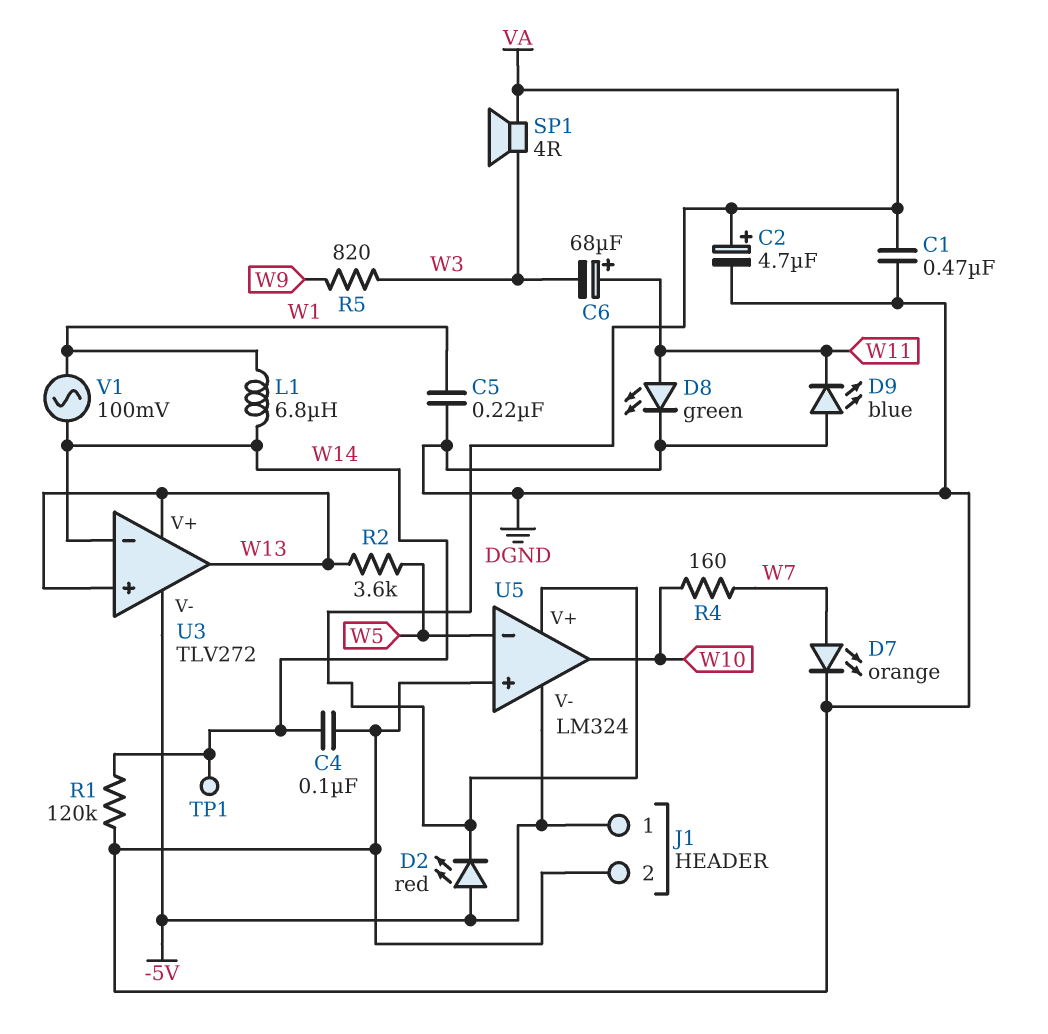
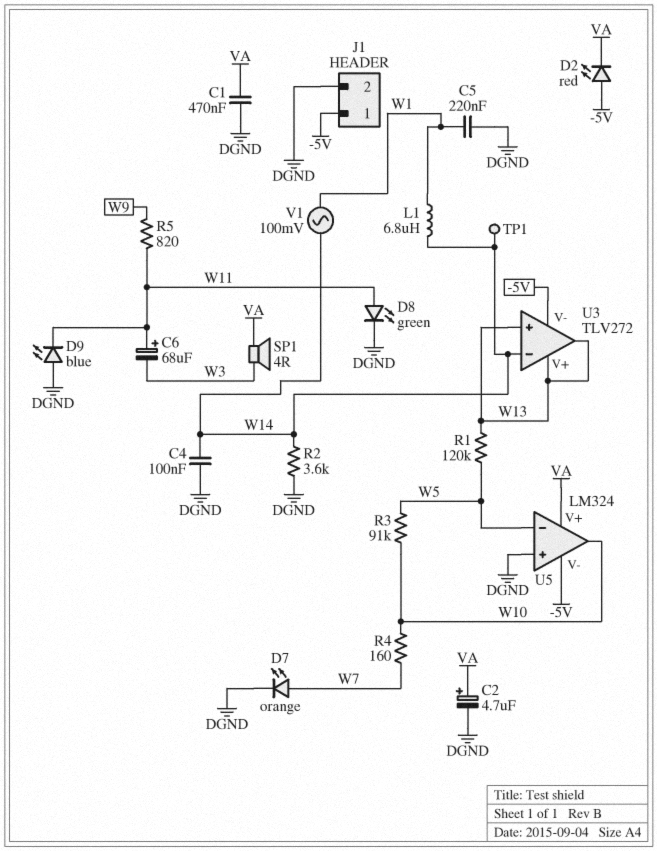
R1: 120k (DGND, W14) -> 120k (W5, W13)
R2: 3.6k (W5, W13) -> 3.6k (DGND, W14)
R3: none -> 91k (W5, W10)
R5: 820 (W3, W9) -> 820 (W9, W11)

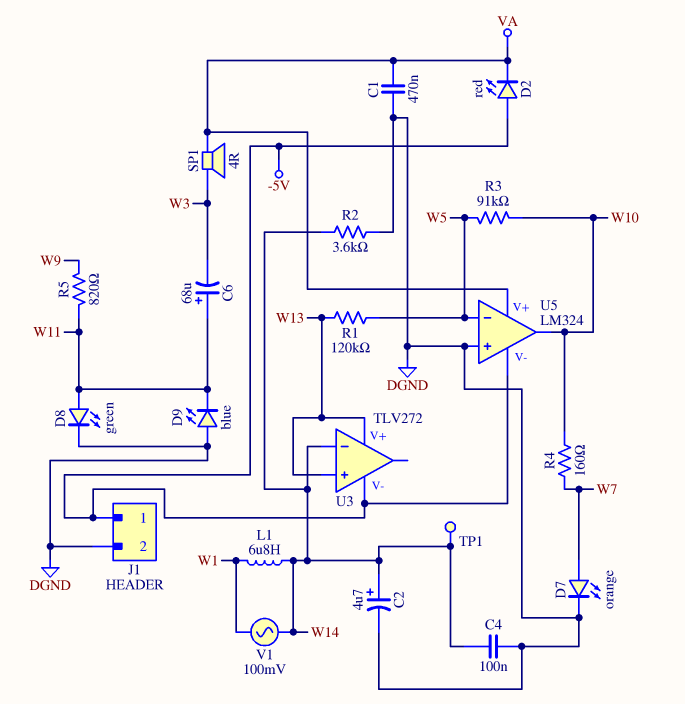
C2: 4.7uF (plus VA, minus DGND) -> 4.7uF (plus W14, minus DGND)
C5: 220nF (DGND, W1) -> none
U3 pin out: W13 -> none

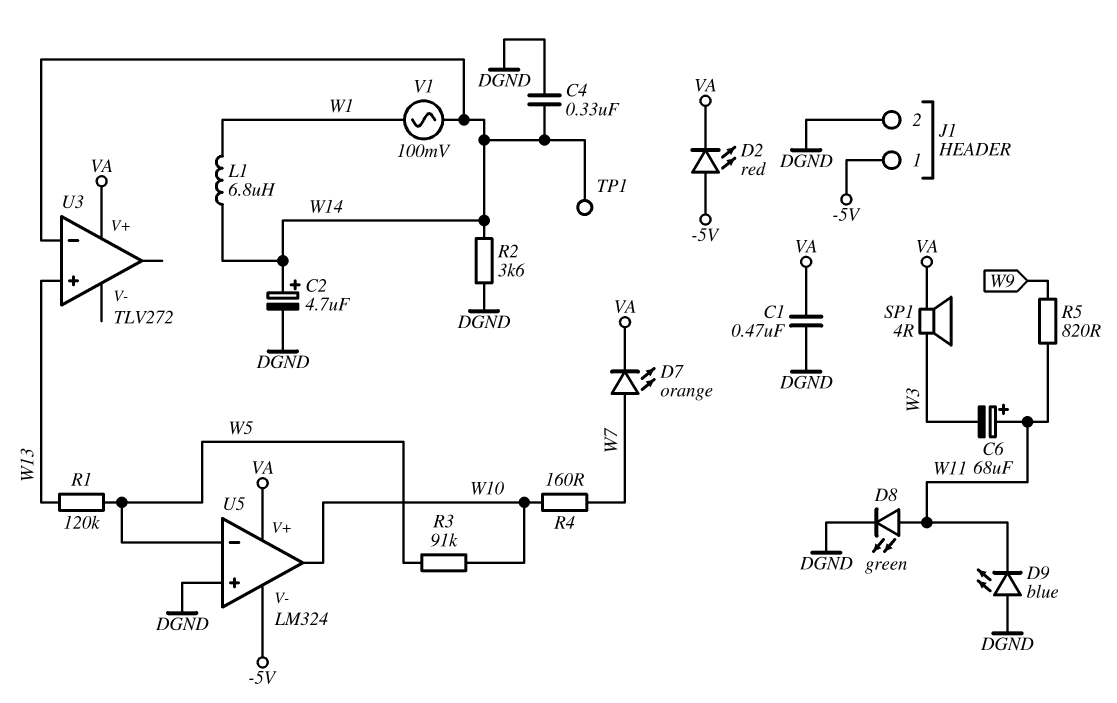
C4: 100nF (DGND, W14) -> 330nF (DGND, W14)
D7: LED orange (A W7, K DGND) -> LED orange (A W7, K VA)
U3 pin V+: W13 -> VA
U3 pin V-: -5V -> none

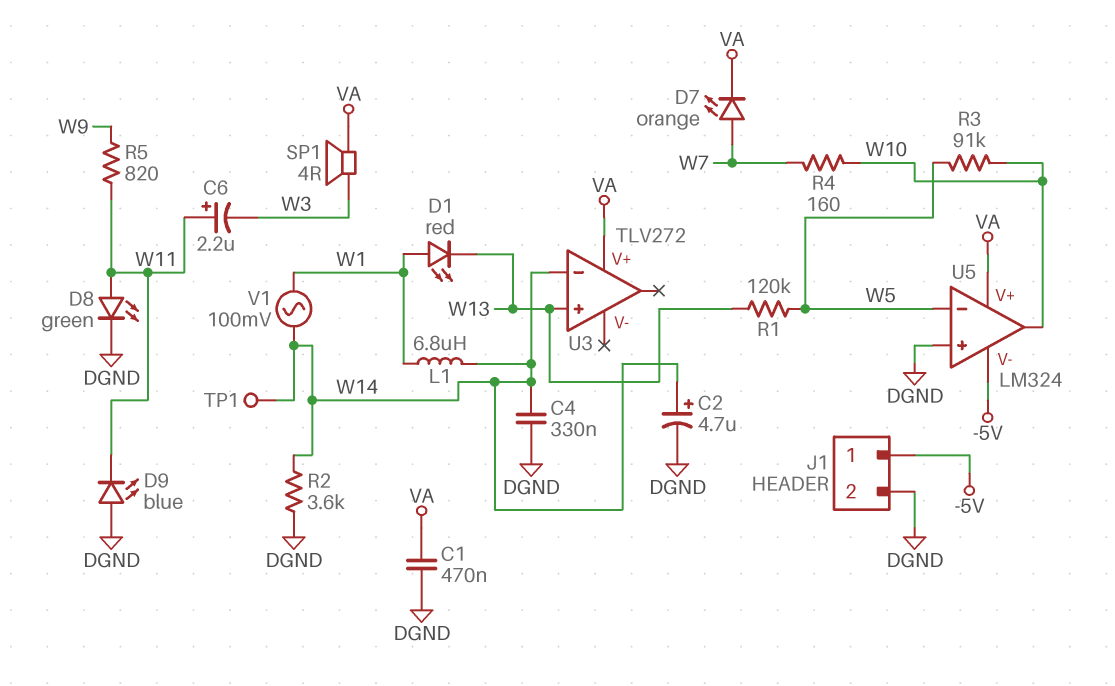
C6: 68uF (plus W11, minus W3) -> 2.2uF (plus W11, minus W3)
D1: none -> LED red (A W1, K W13)
D2: LED red (A -5V, K VA) -> none

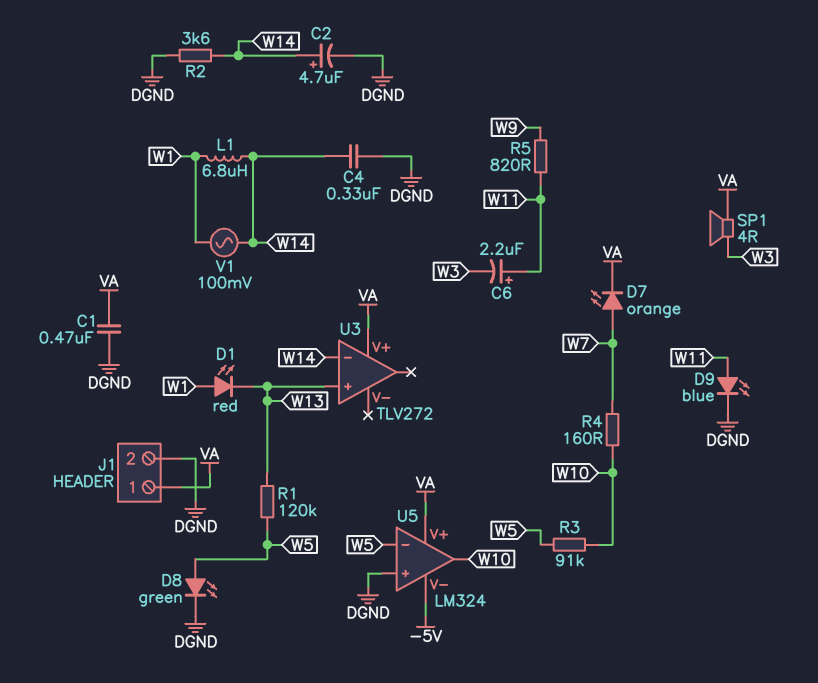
D8: LED green (A W11, K DGND) -> LED green (A W5, K DGND)
D9: LED blue (A DGND, K W11) -> LED blue (A W11, K DGND)
J1 pin 1: -5V -> VA
TP1: test point (W14) -> none

